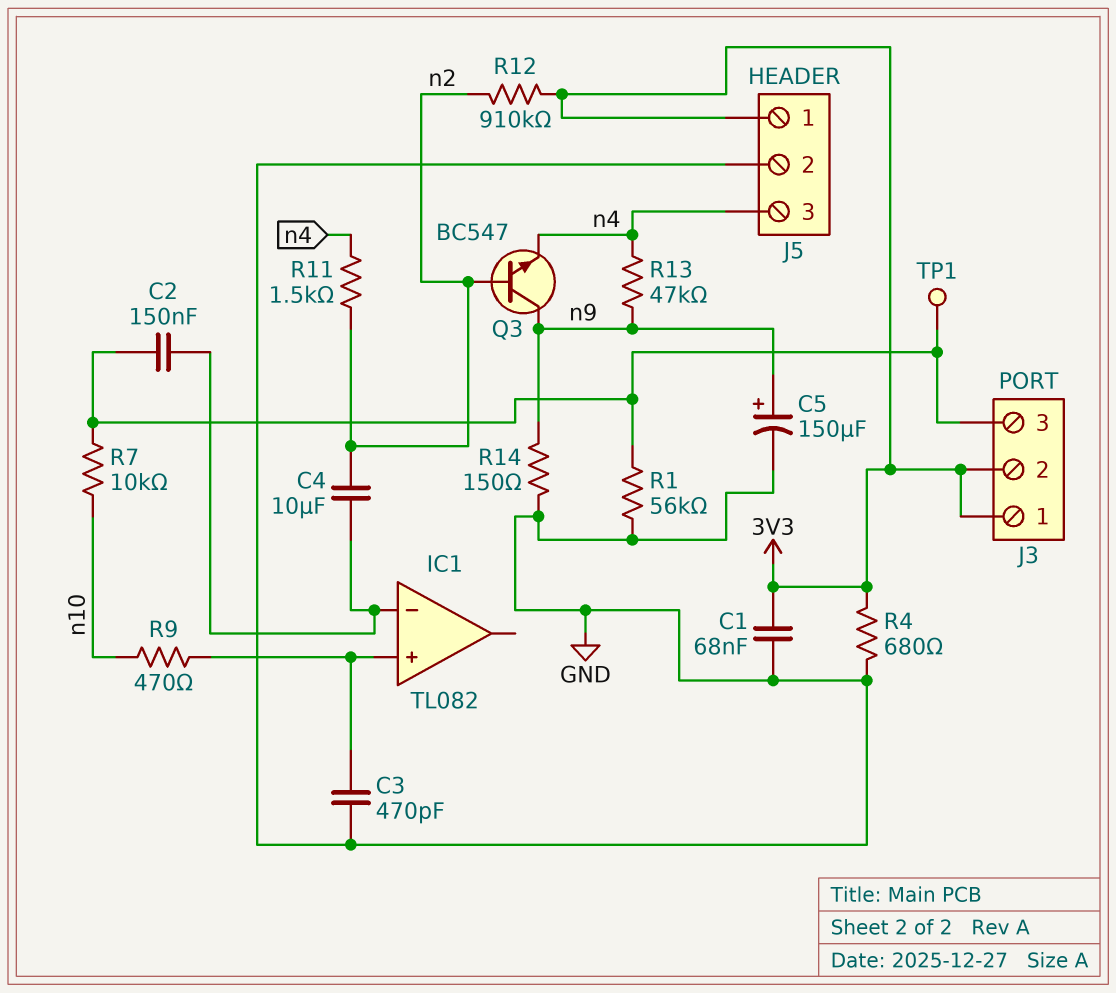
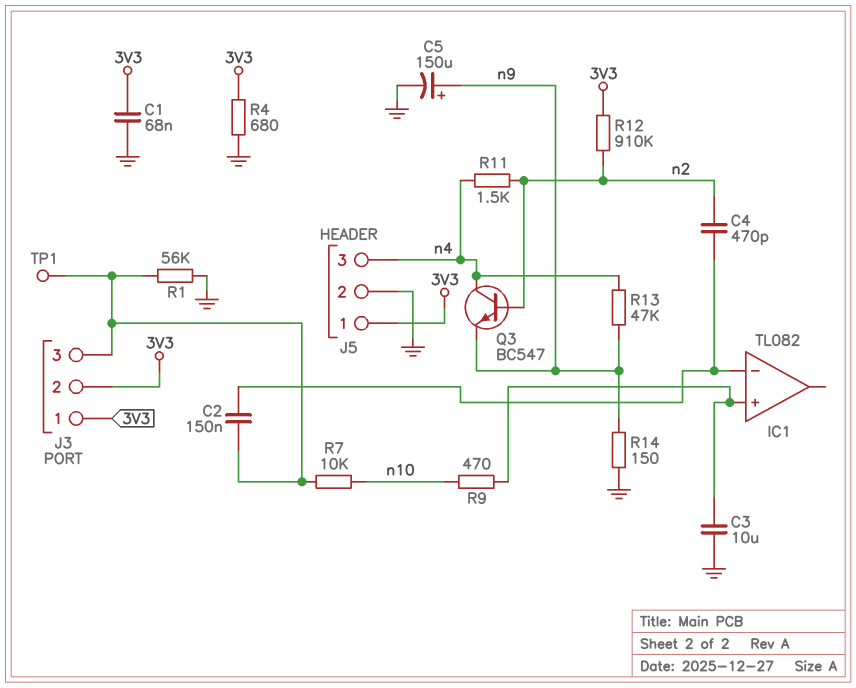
C3: 470pF (GND, IC1/in+) -> 10uF (GND, IC1/in+)
C4: 10uF (IC1/in-, n2) -> 470pF (IC1/in-, n2)
Q3: NPN BC547 (B n2, C n9, E n4) -> NPN BC547 (B n2, C n4, E n9)

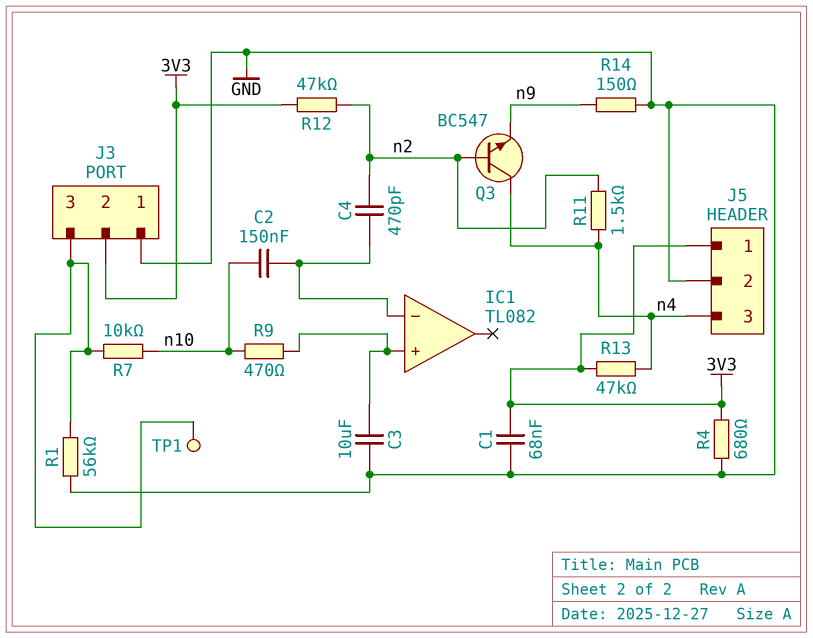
C2: 150nF (IC1/in-, J3/3) -> 150nF (IC1/in-, n10)
C5: 150uF (plus n9, minus GND) -> none
J3 pin 1: 3V3 -> GND
R12: 910k (3V3, n2) -> 47k (3V3, n2)
R13: 47k (n4, n9) -> 47k (3V3, n4)

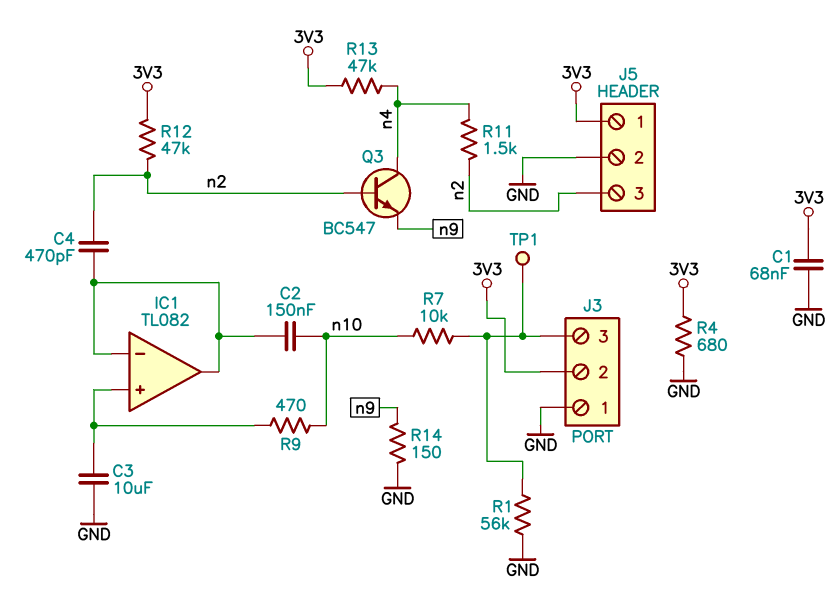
IC1 pin out: none -> IC1/in-
J5 pin 3: n4 -> n2

